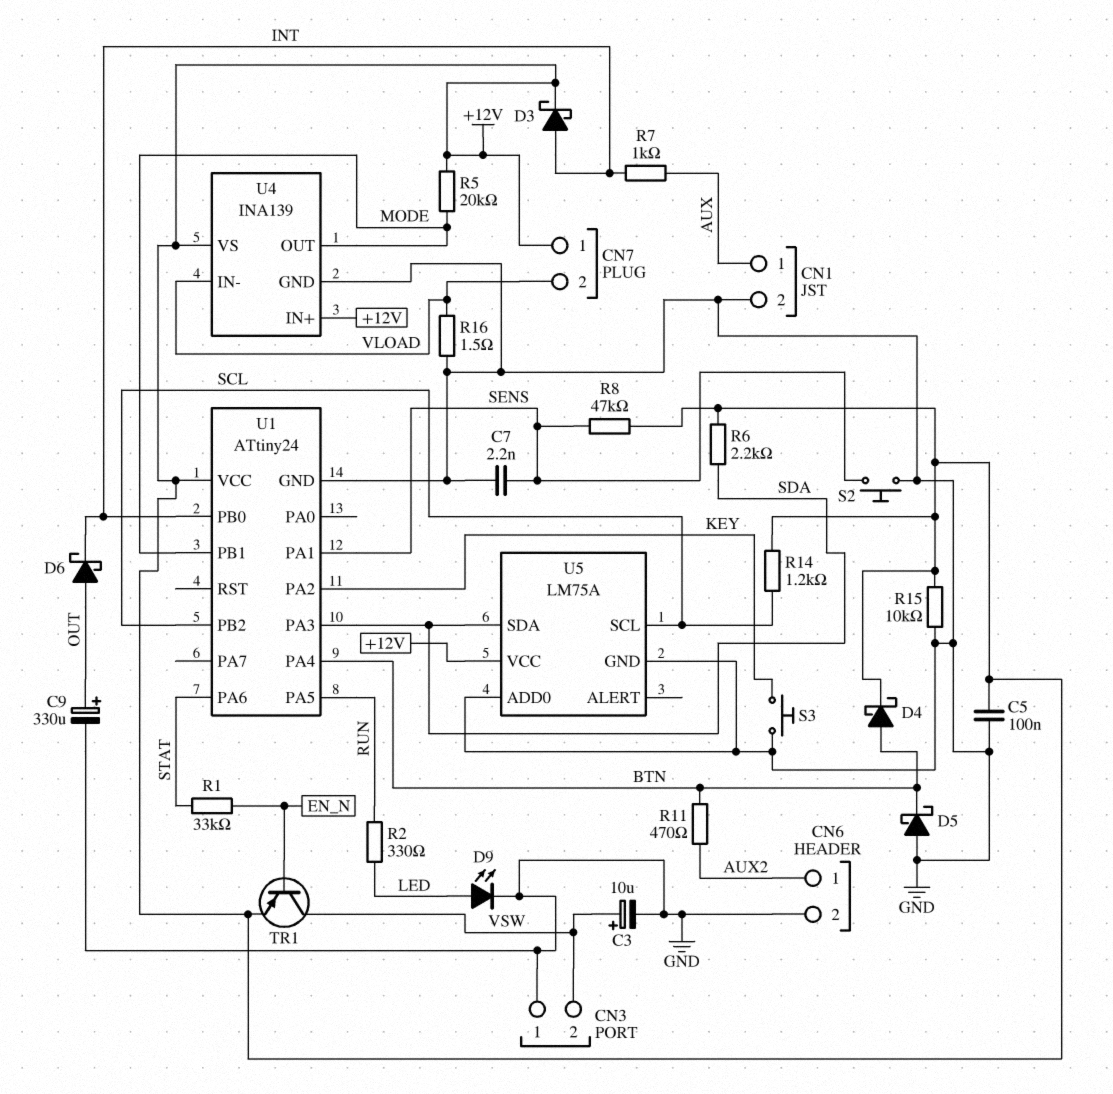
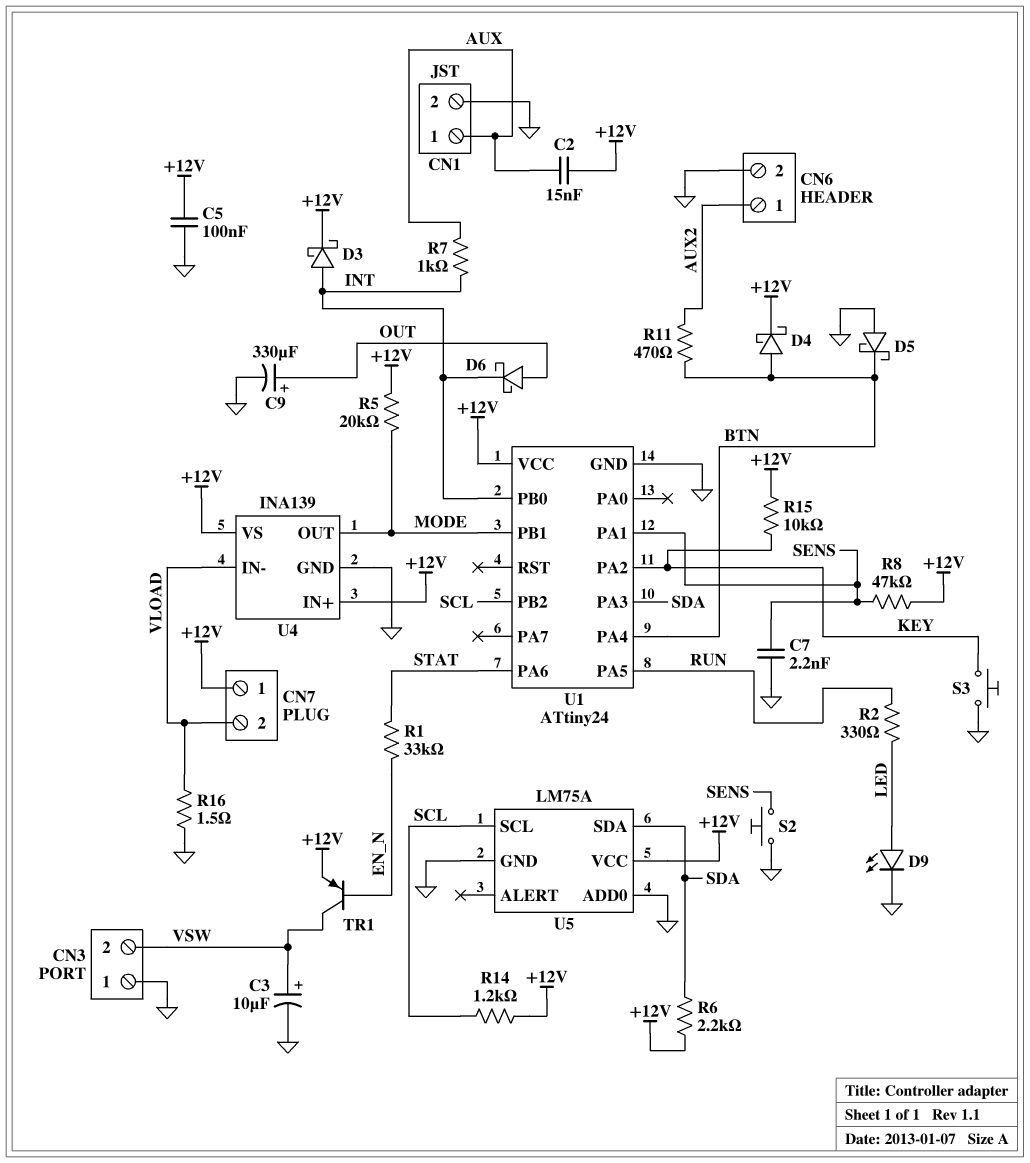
C2: none -> 15nF (+12V, AUX)
R15: 10k (+12V, GND) -> 10k (+12V, KEY)

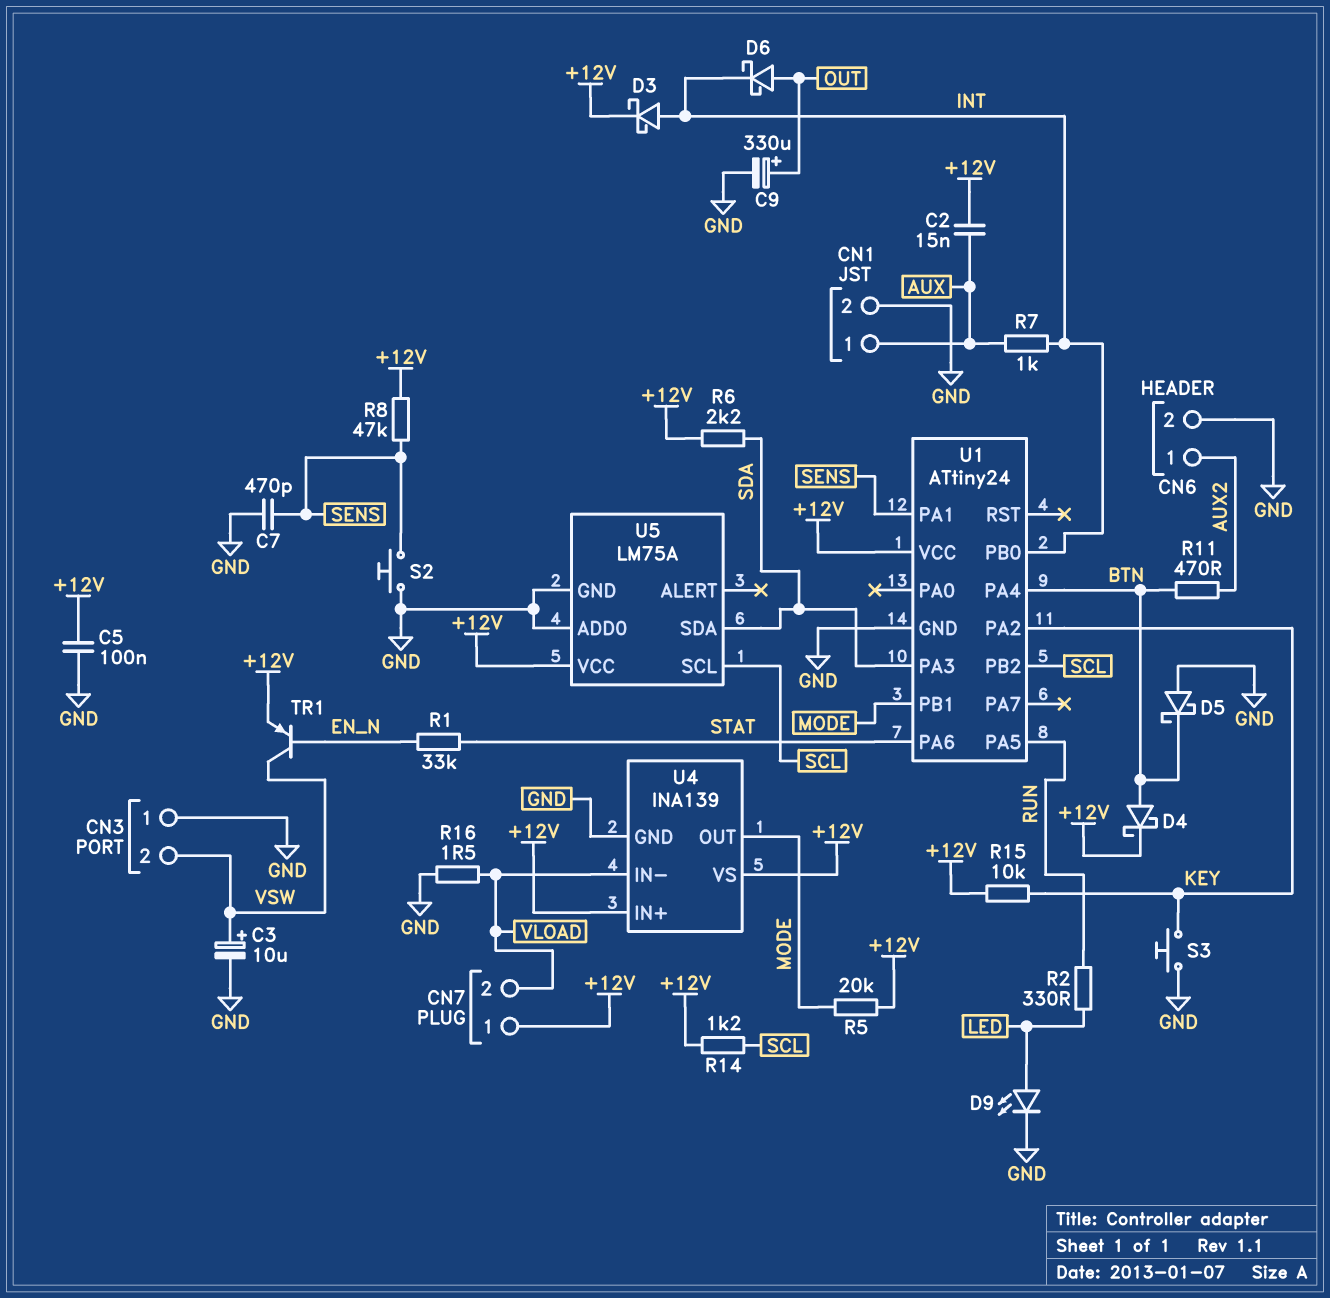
C7: 2.2nF (GND, SENS) -> 470pF (GND, SENS)

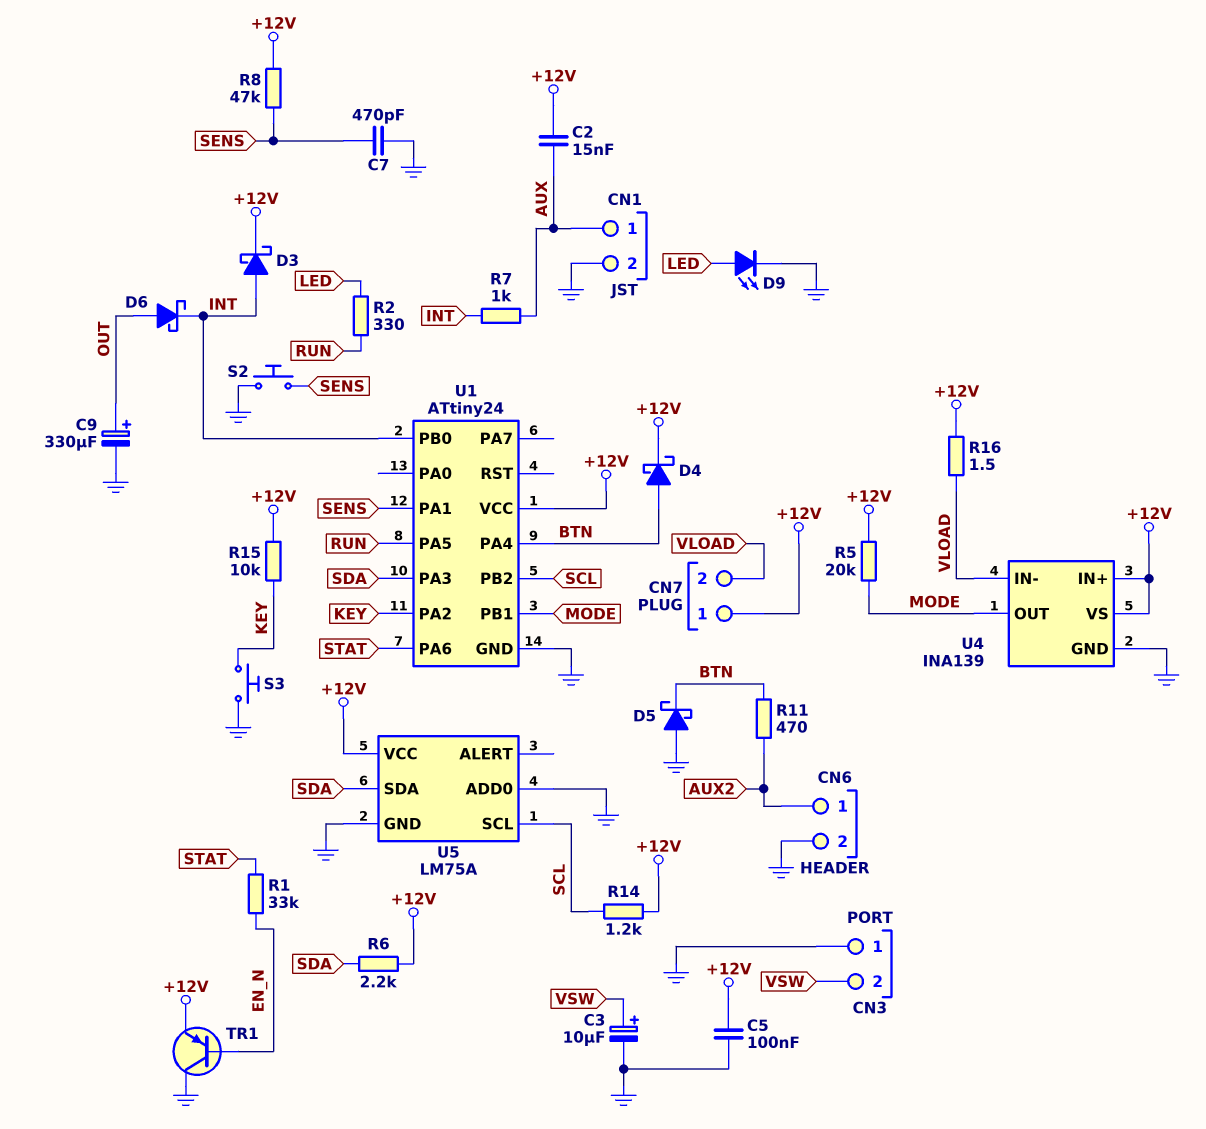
R16: 1.5 (GND, VLOAD) -> 1.5 (+12V, VLOAD)
TR1: PNP (B EN_N, C VSW, E +12V) -> PNP (B EN_N, C GND, E +12V)

